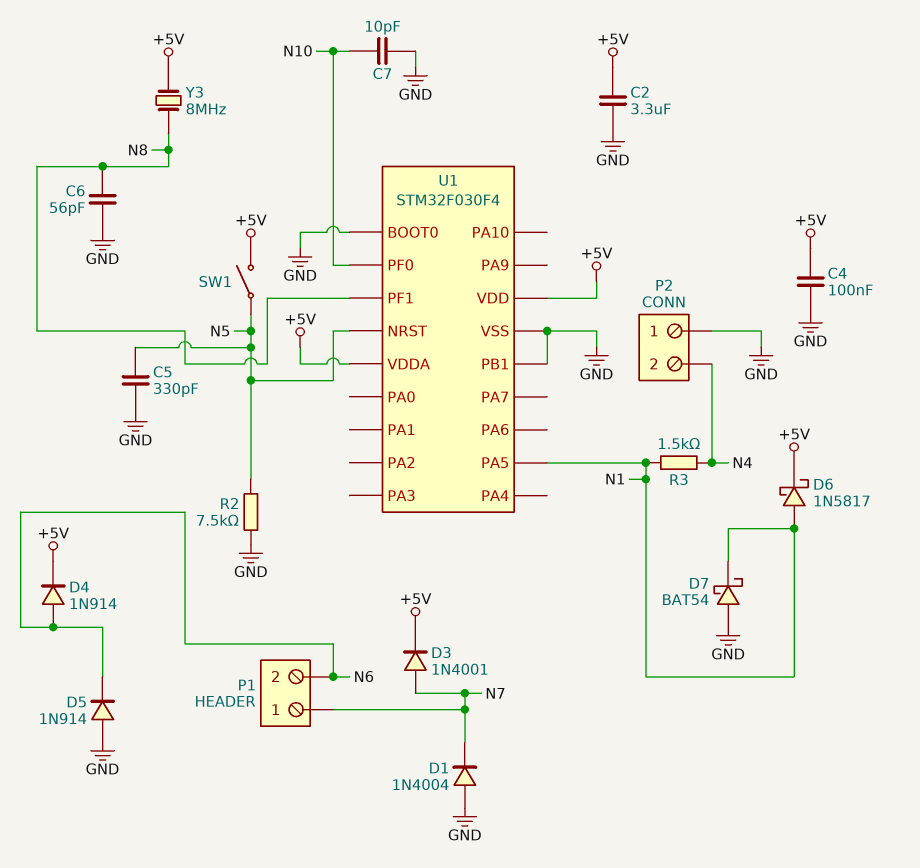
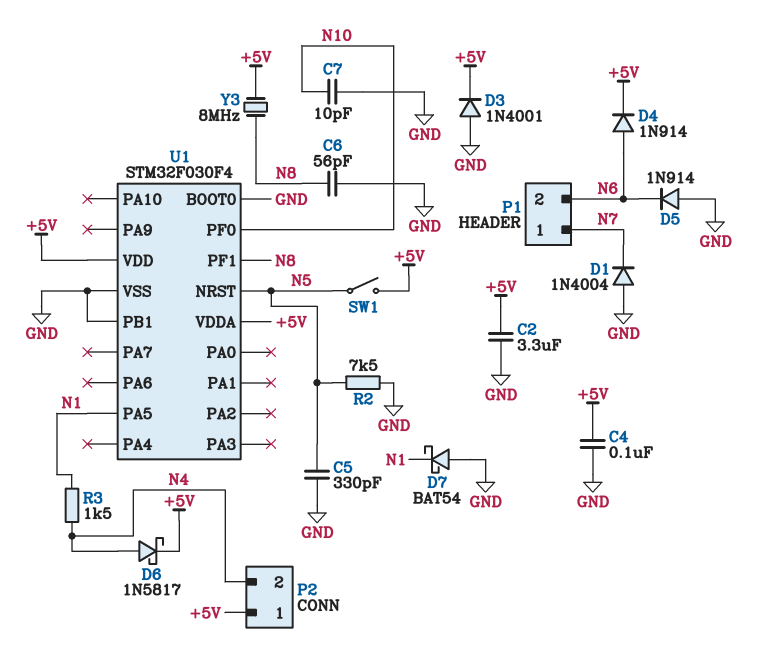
D3: diode 1N4001 (A N7, K +5V) -> diode 1N4001 (A GND, K +5V)
D6: schottky 1N5817 (A N1, K +5V) -> schottky 1N5817 (A N4, K +5V)
P2 pin 1: GND -> +5V

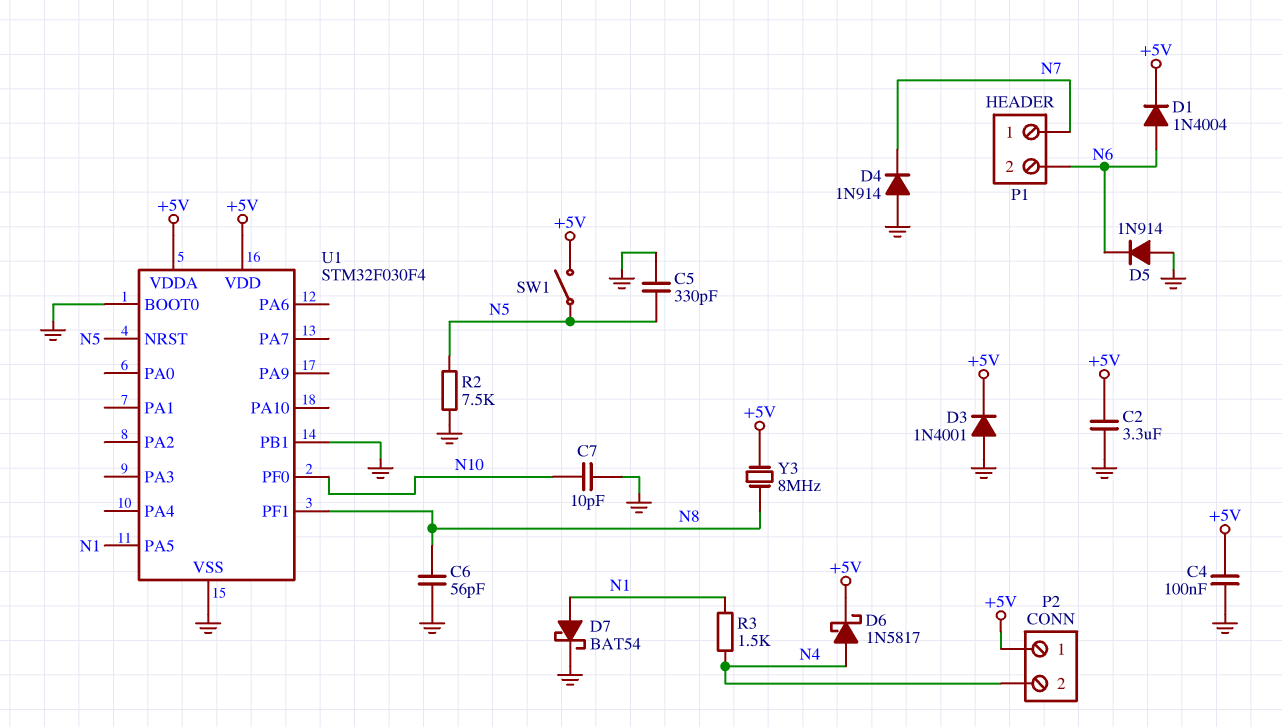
D1: diode 1N4004 (A GND, K N7) -> diode 1N4004 (A N6, K +5V)
D4: diode 1N914 (A N6, K +5V) -> diode 1N914 (A GND, K N7)
D7: schottky BAT54 (A GND, K N1) -> schottky BAT54 (A N1, K GND)

